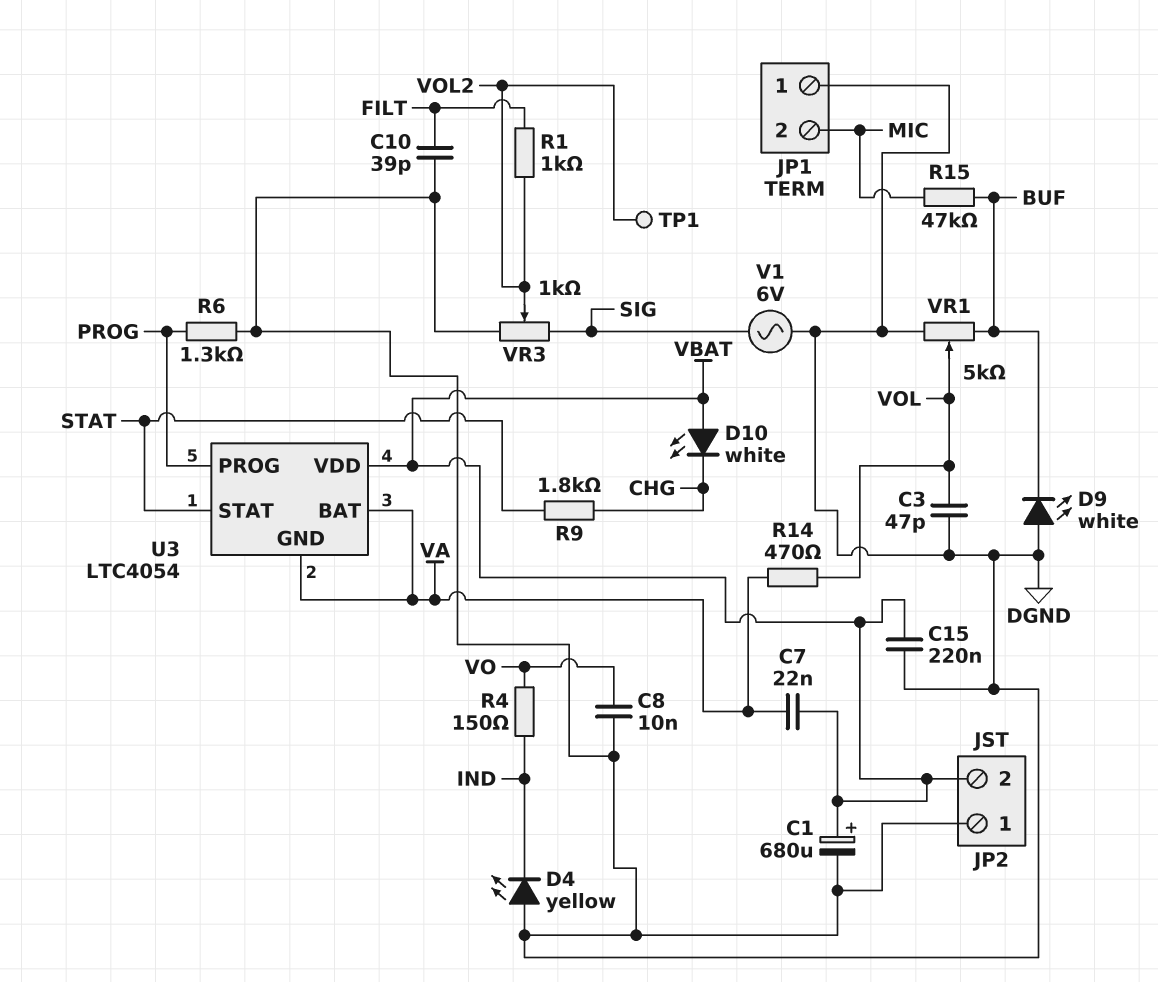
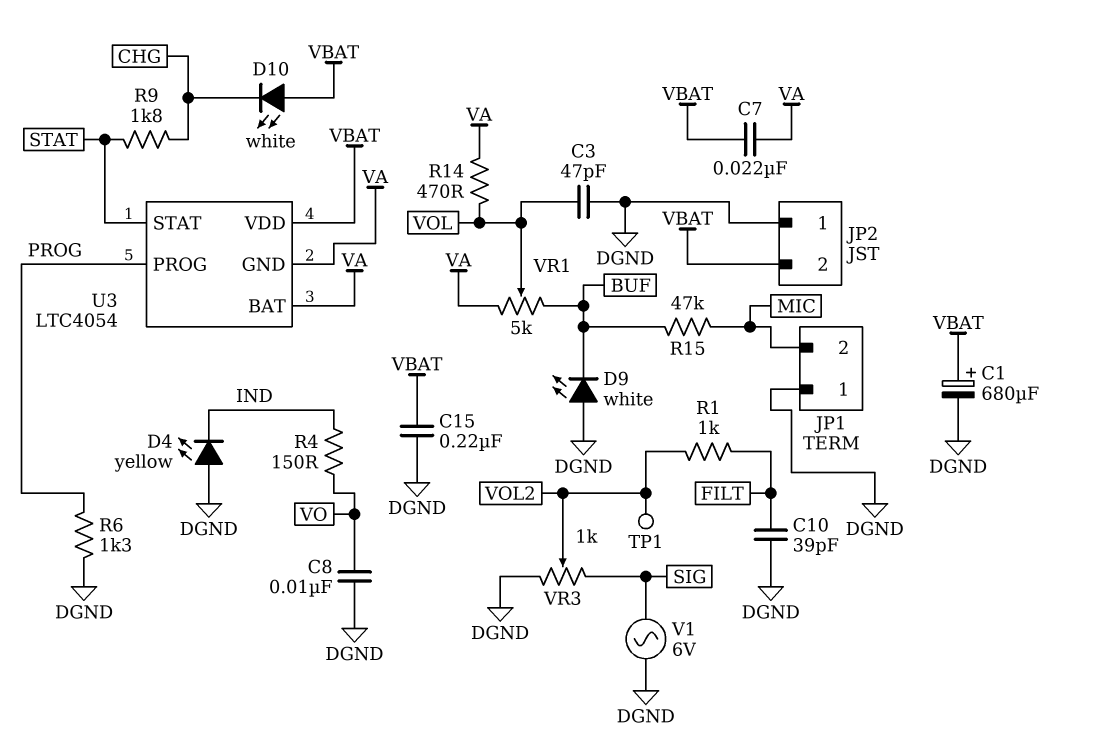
VR1: 5k (BUF, DGND, wiper VOL) -> 5k (BUF, VA, wiper VOL)

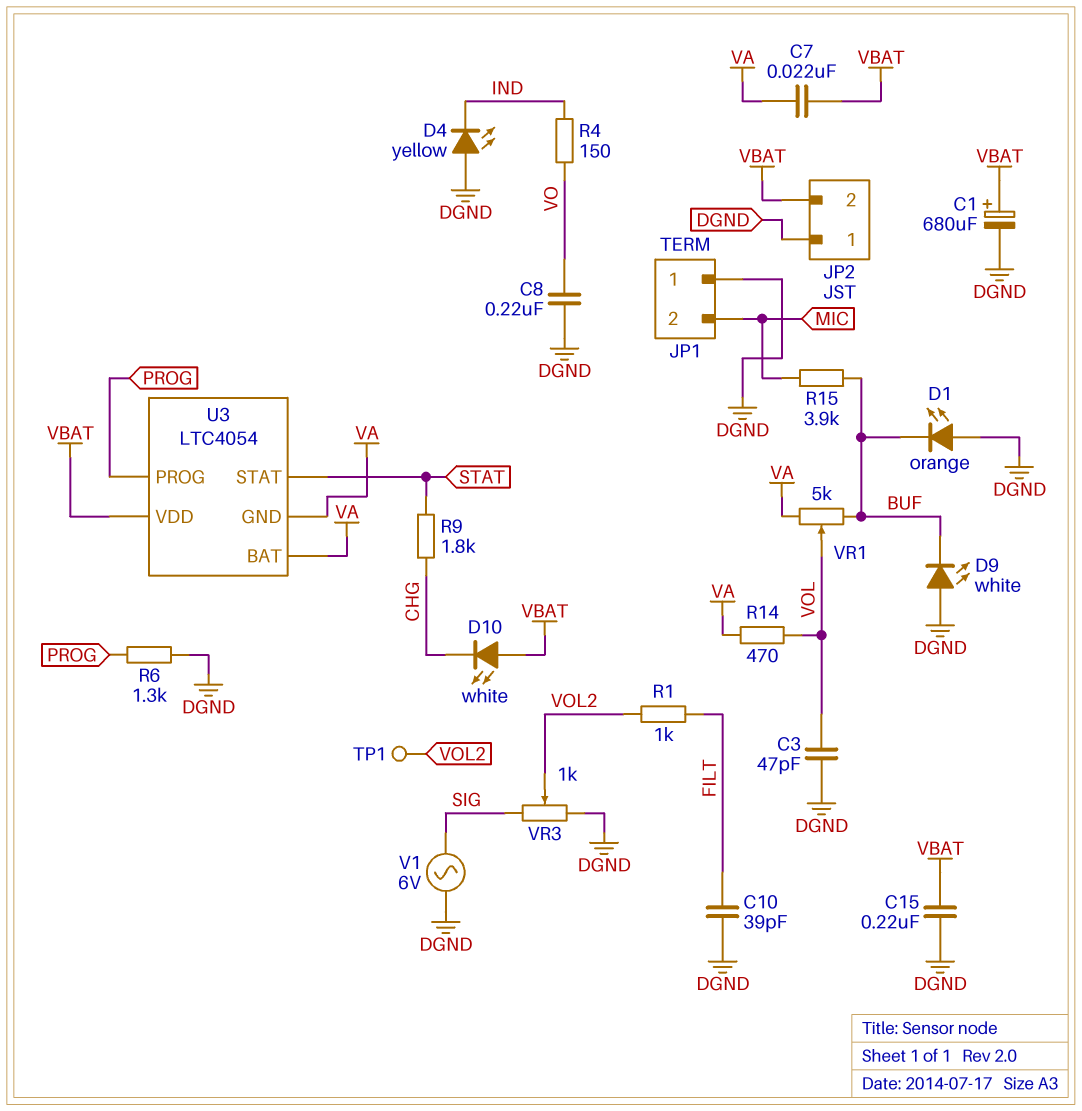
C8: 10nF (DGND, VO) -> 220nF (DGND, VO)
D1: none -> LED orange (A DGND, K BUF)
R15: 47k (BUF, MIC) -> 3.9k (BUF, MIC)

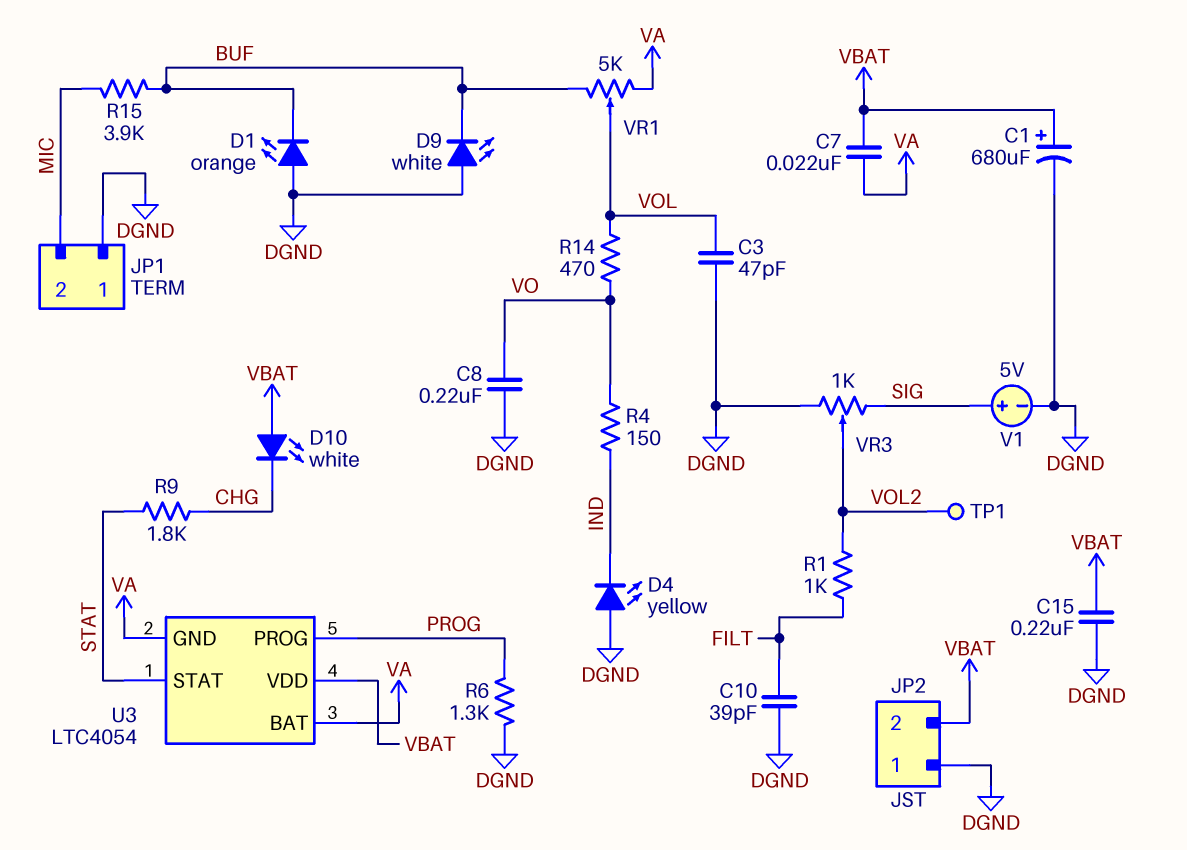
R14: 470 (VA, VOL) -> 470 (VO, VOL)
V1: AC 6V (DGND, SIG) -> 5V (plus SIG, minus DGND)

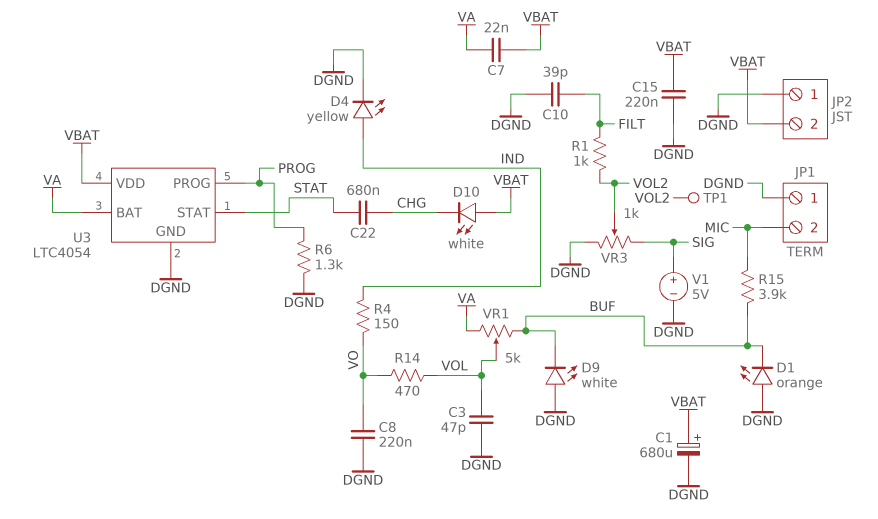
C22: none -> 680nF (CHG, STAT)
D4: LED yellow (A DGND, K IND) -> LED yellow (A IND, K DGND)
R9: 1.8k (CHG, STAT) -> none
U3 pin GND: VA -> DGND

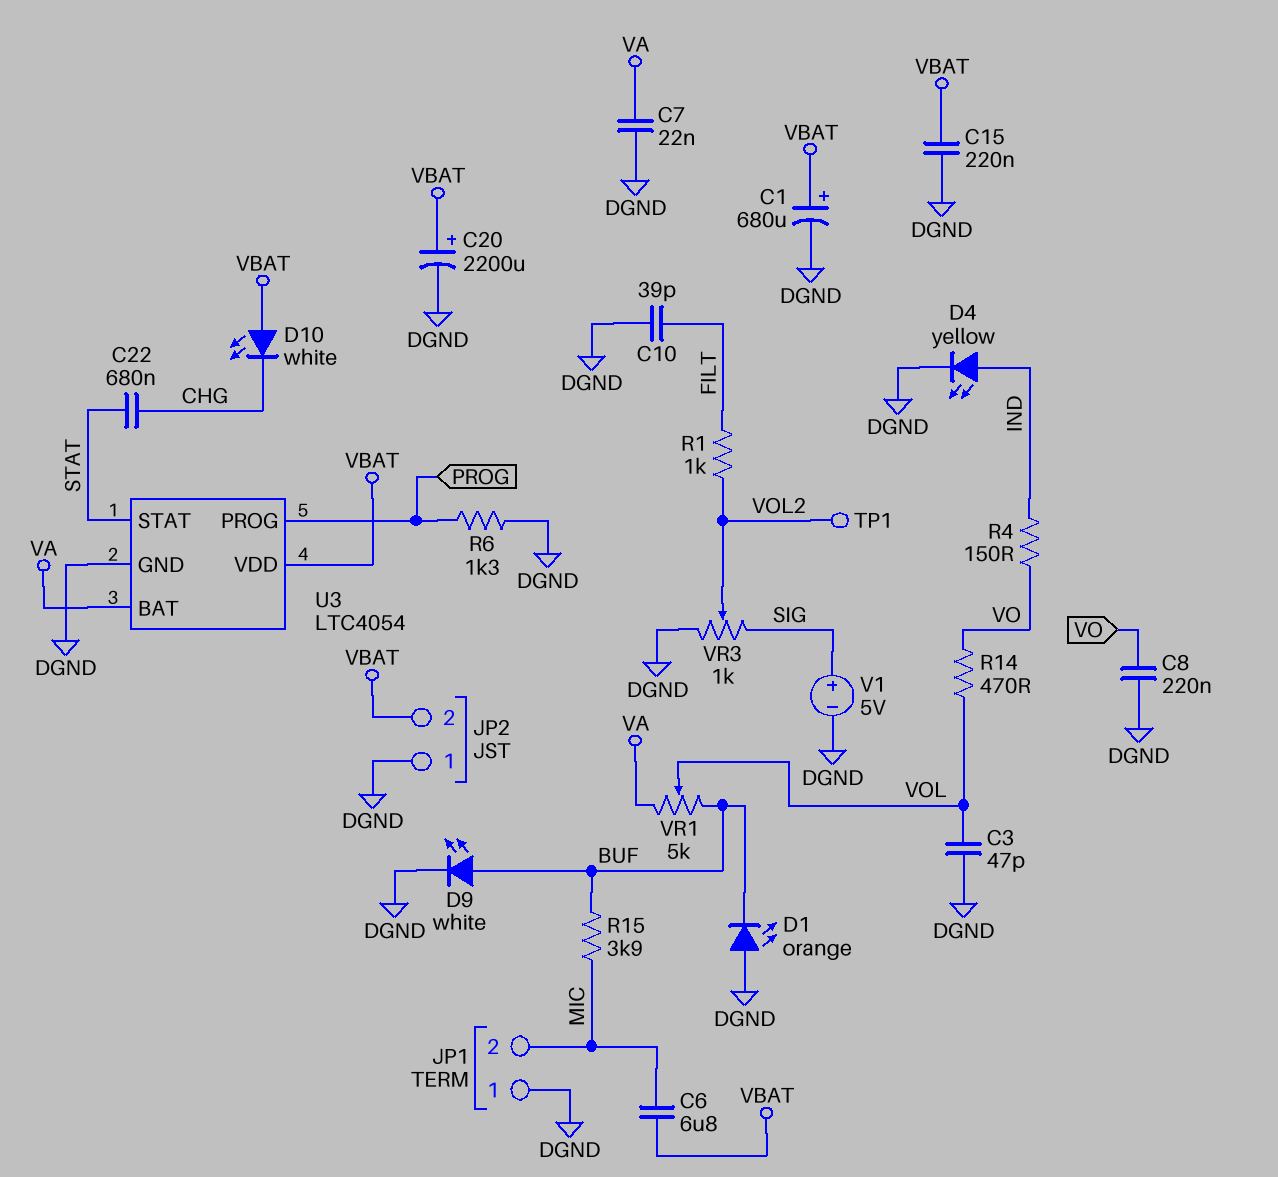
C6: none -> 6.8uF (MIC, VBAT)
C7: 22nF (VA, VBAT) -> 22nF (DGND, VA)
C20: none -> 2200uF (plus VBAT, minus DGND)
D9: LED white (A DGND, K BUF) -> LED white (A BUF, K DGND)

